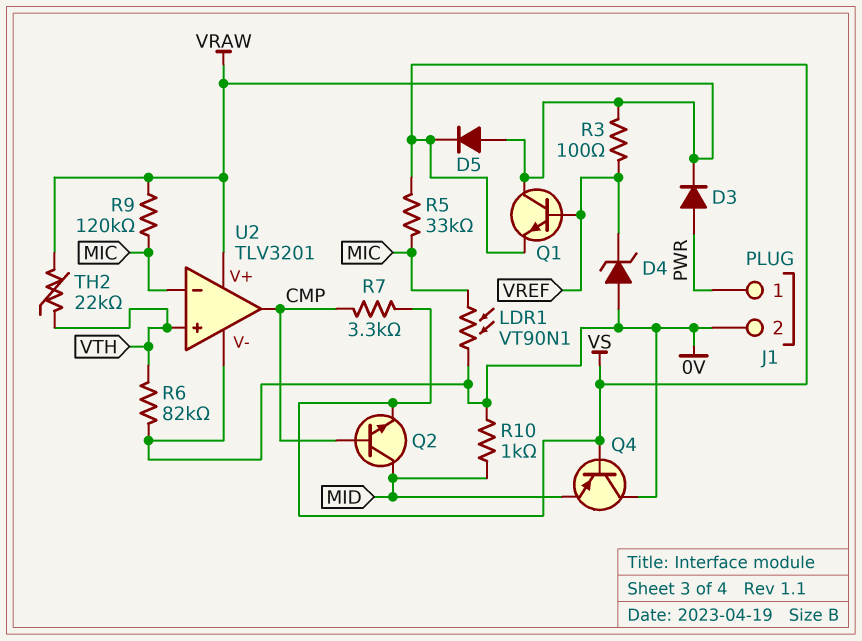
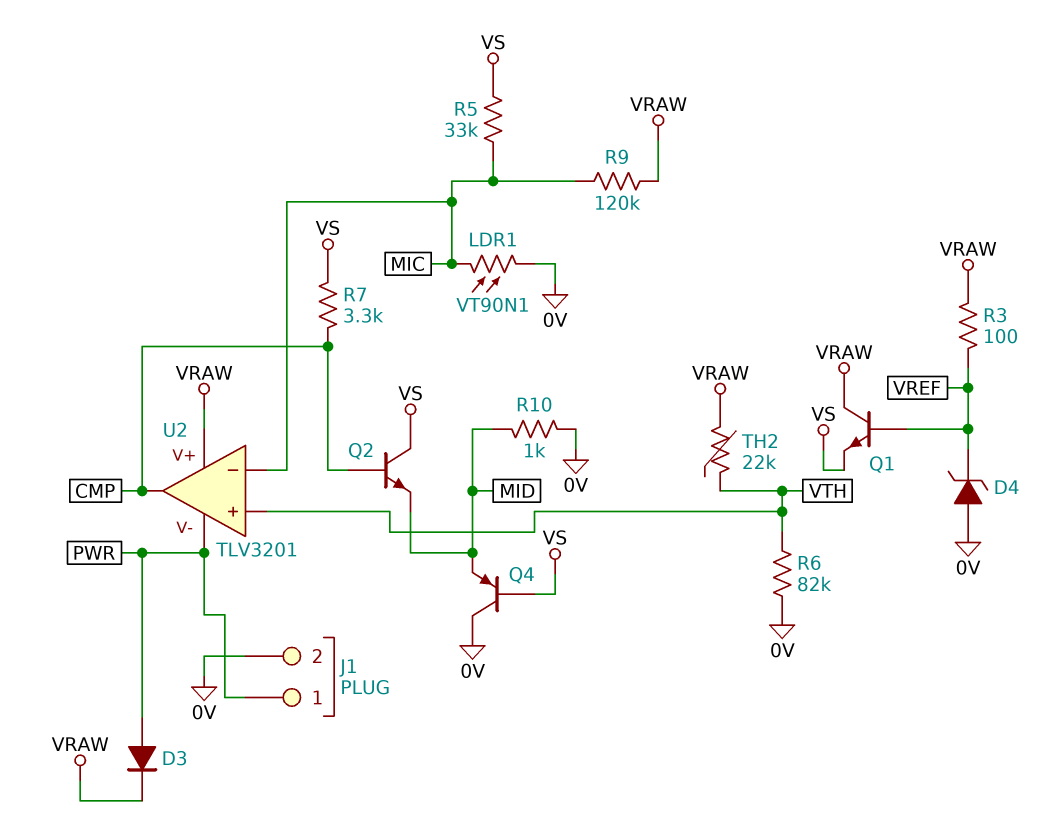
D5: diode (A VRAW, K VS) -> none
Q2: NPN (B CMP, C MID, E VS) -> NPN (B CMP, C VS, E MID)
U2 pin V-: 0V -> PWR

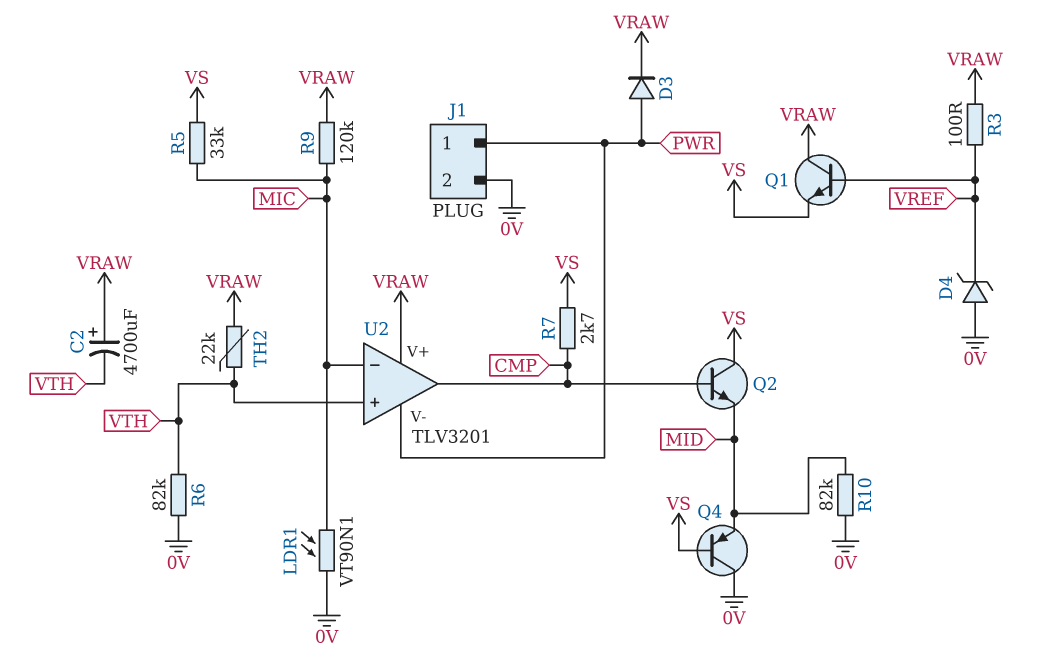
C2: none -> 4700uF (plus VRAW, minus VTH)
R7: 3.3k (CMP, VS) -> 2.7k (CMP, VS)
R10: 1k (0V, MID) -> 82k (0V, MID)

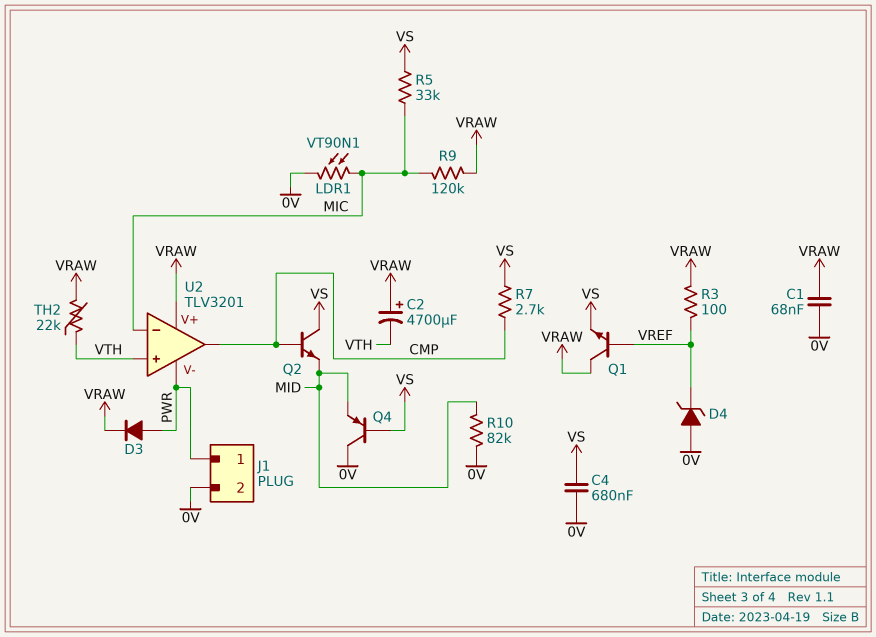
C1: none -> 68nF (0V, VRAW)
C4: none -> 680nF (0V, VS)
R6: 82k (0V, VTH) -> none

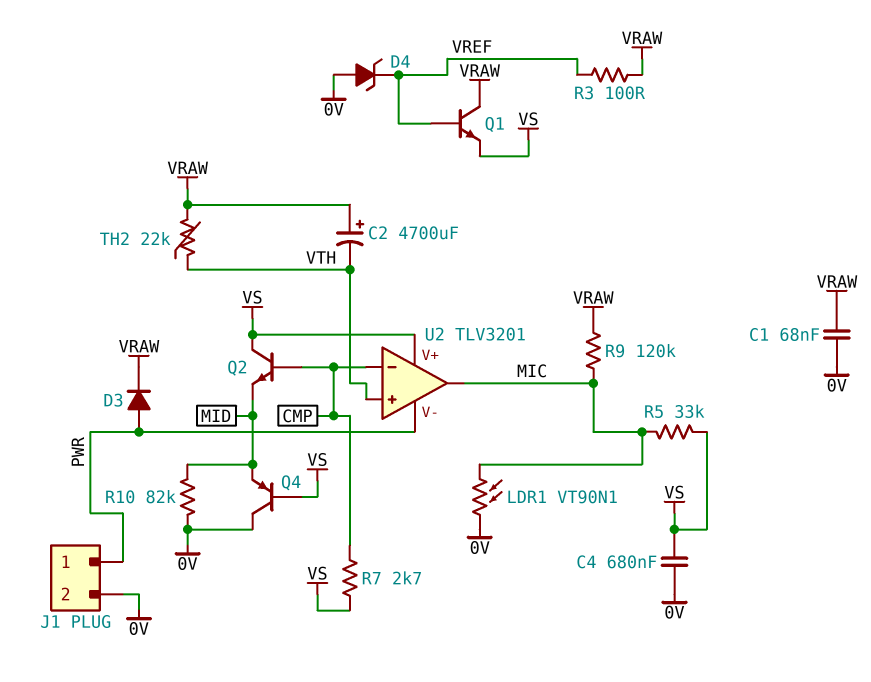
U2 pin V+: VRAW -> VS
U2 pin in-: MIC -> CMP
U2 pin out: CMP -> MIC

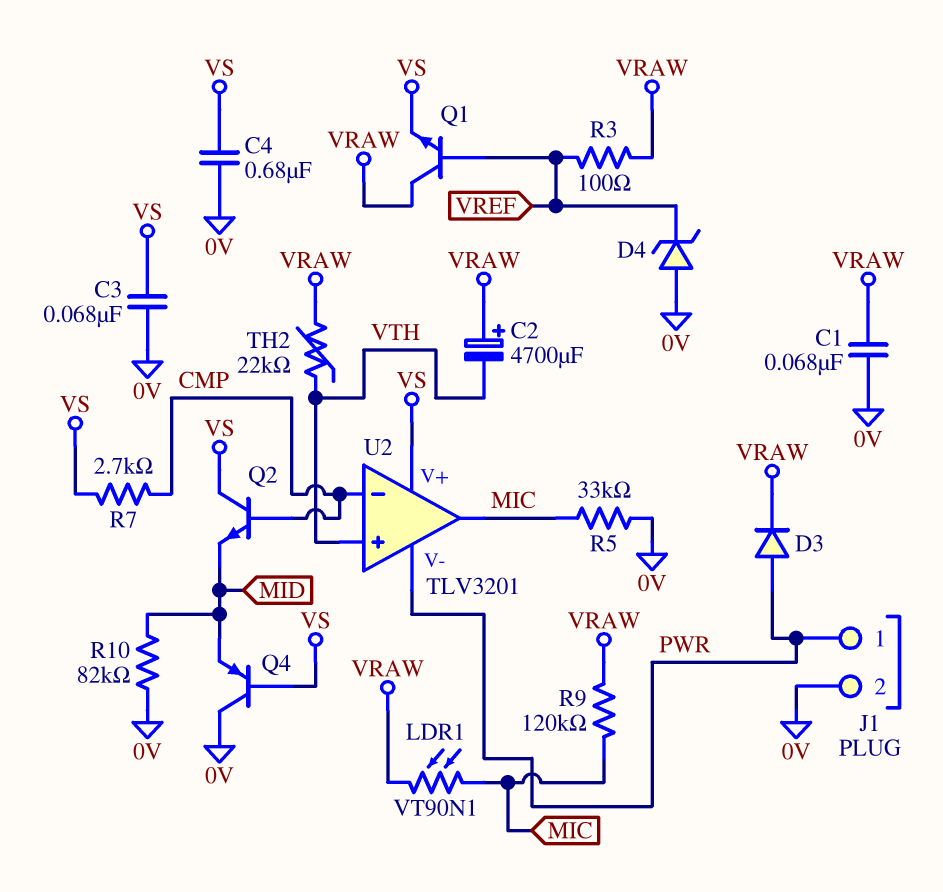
C3: none -> 68nF (0V, VS)
LDR1: VT90N1 (0V, MIC) -> VT90N1 (MIC, VRAW)
R5: 33k (MIC, VS) -> 33k (0V, MIC)

